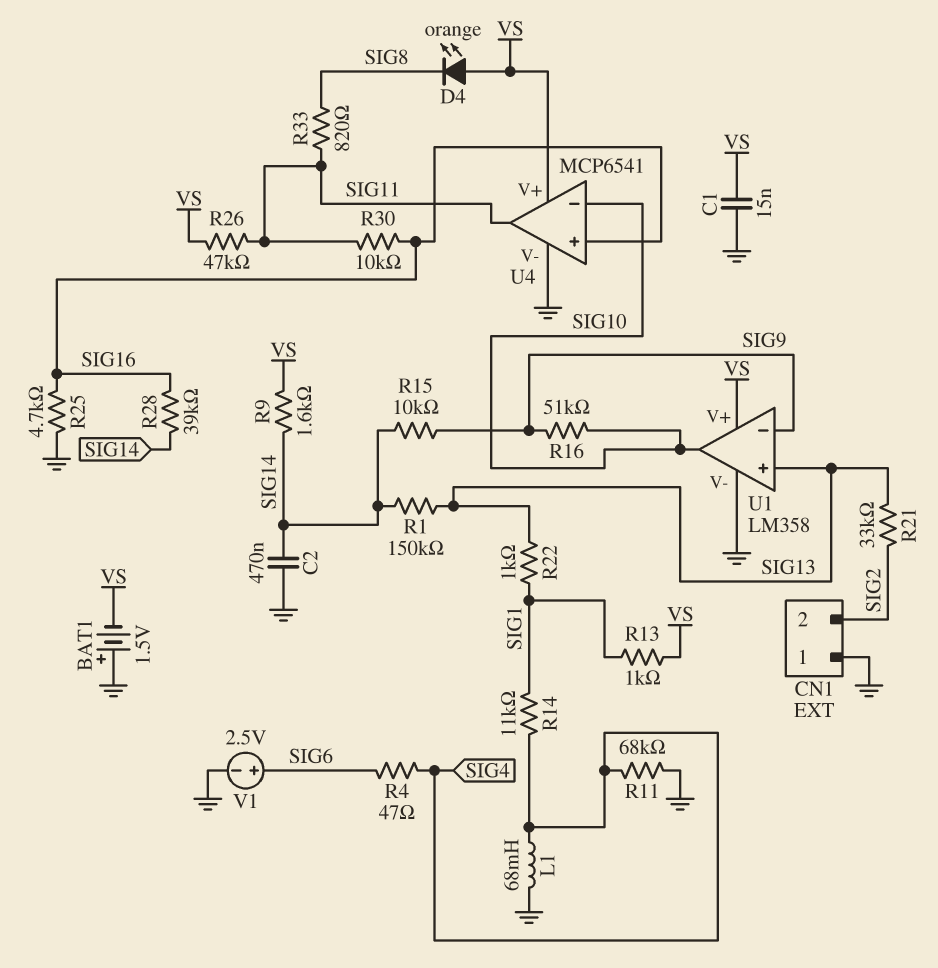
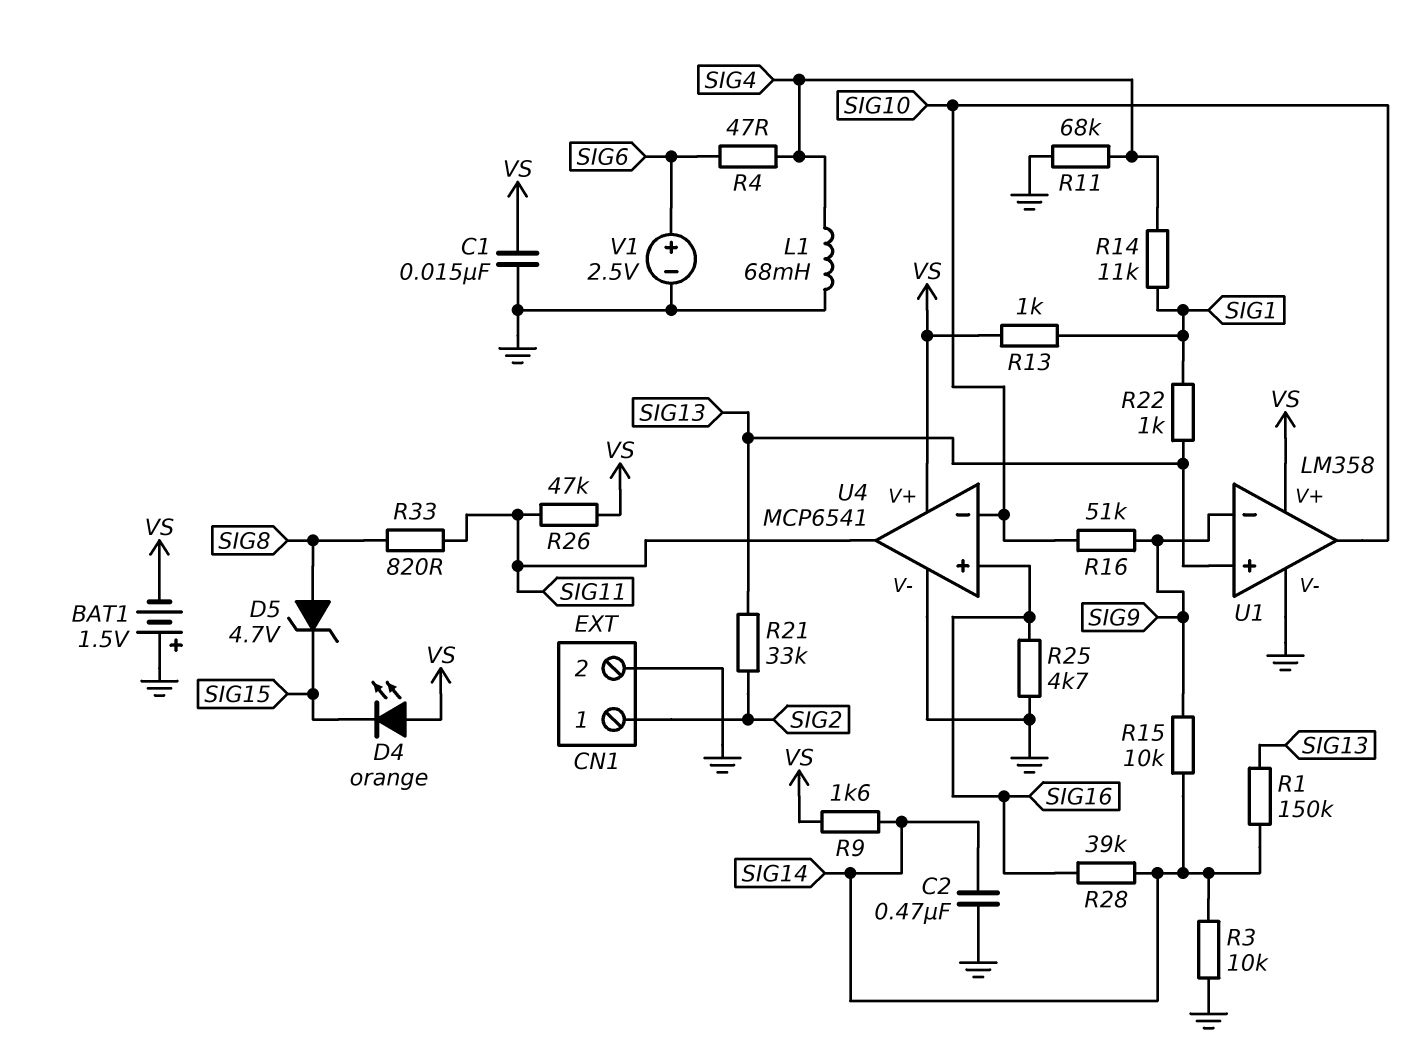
CN1 pin 1: GND -> SIG2
CN1 pin 2: SIG2 -> GND
D4: LED orange (A VS, K SIG8) -> LED orange (A VS, K SIG15)
D5: none -> zener 4.7V (A SIG8, K SIG15)
R3: none -> 10k (GND, SIG14)
R30: 10k (SIG11, SIG16) -> none

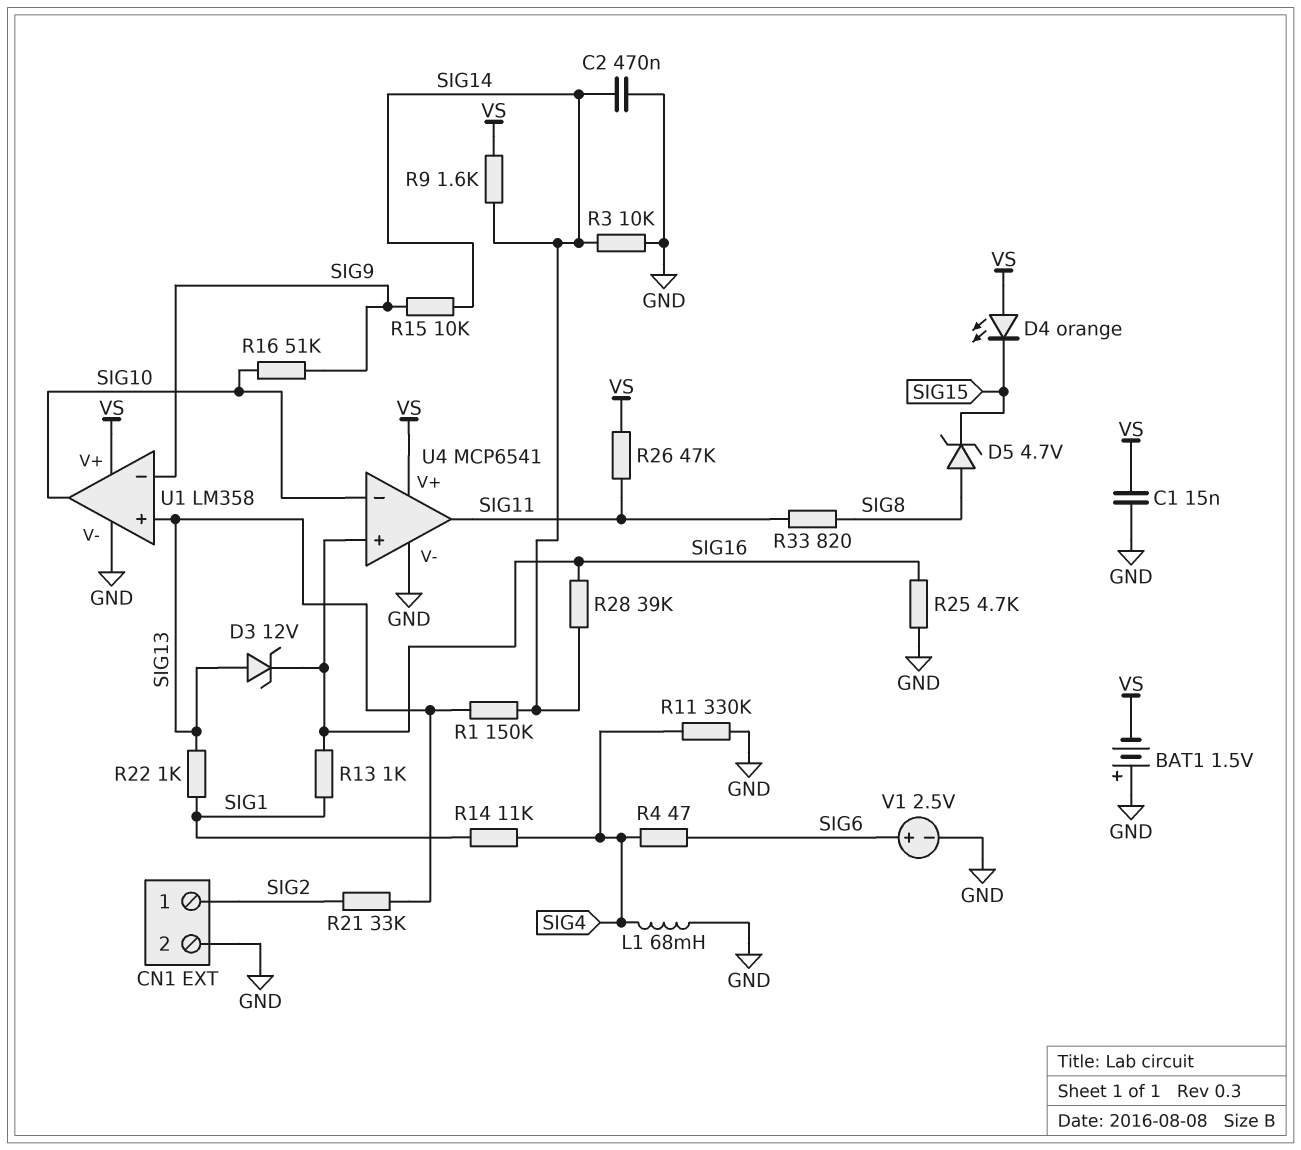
D3: none -> zener 12V (A SIG13, K SIG16)
R11: 68k (GND, SIG4) -> 330k (GND, SIG4)
R13: 1k (SIG1, VS) -> 1k (SIG1, SIG16)

